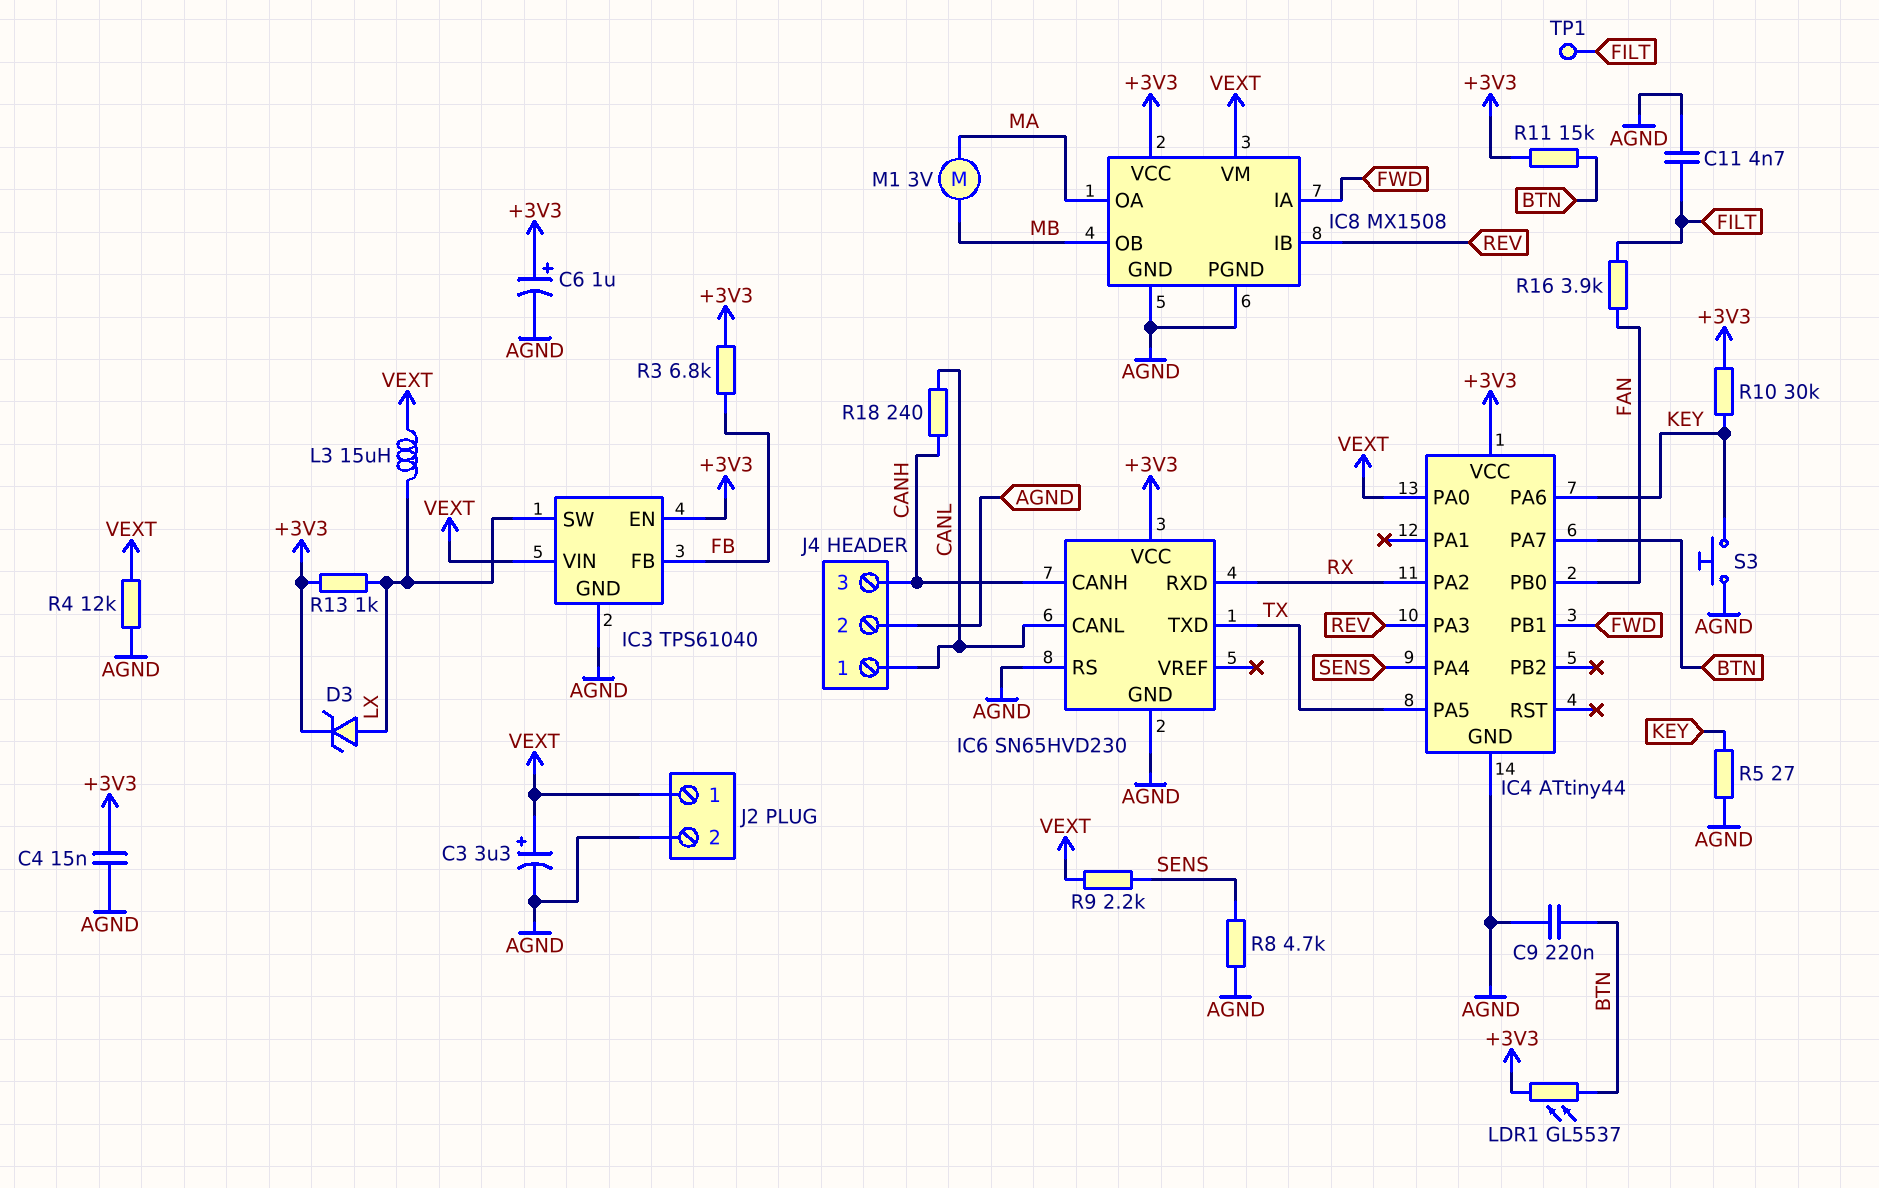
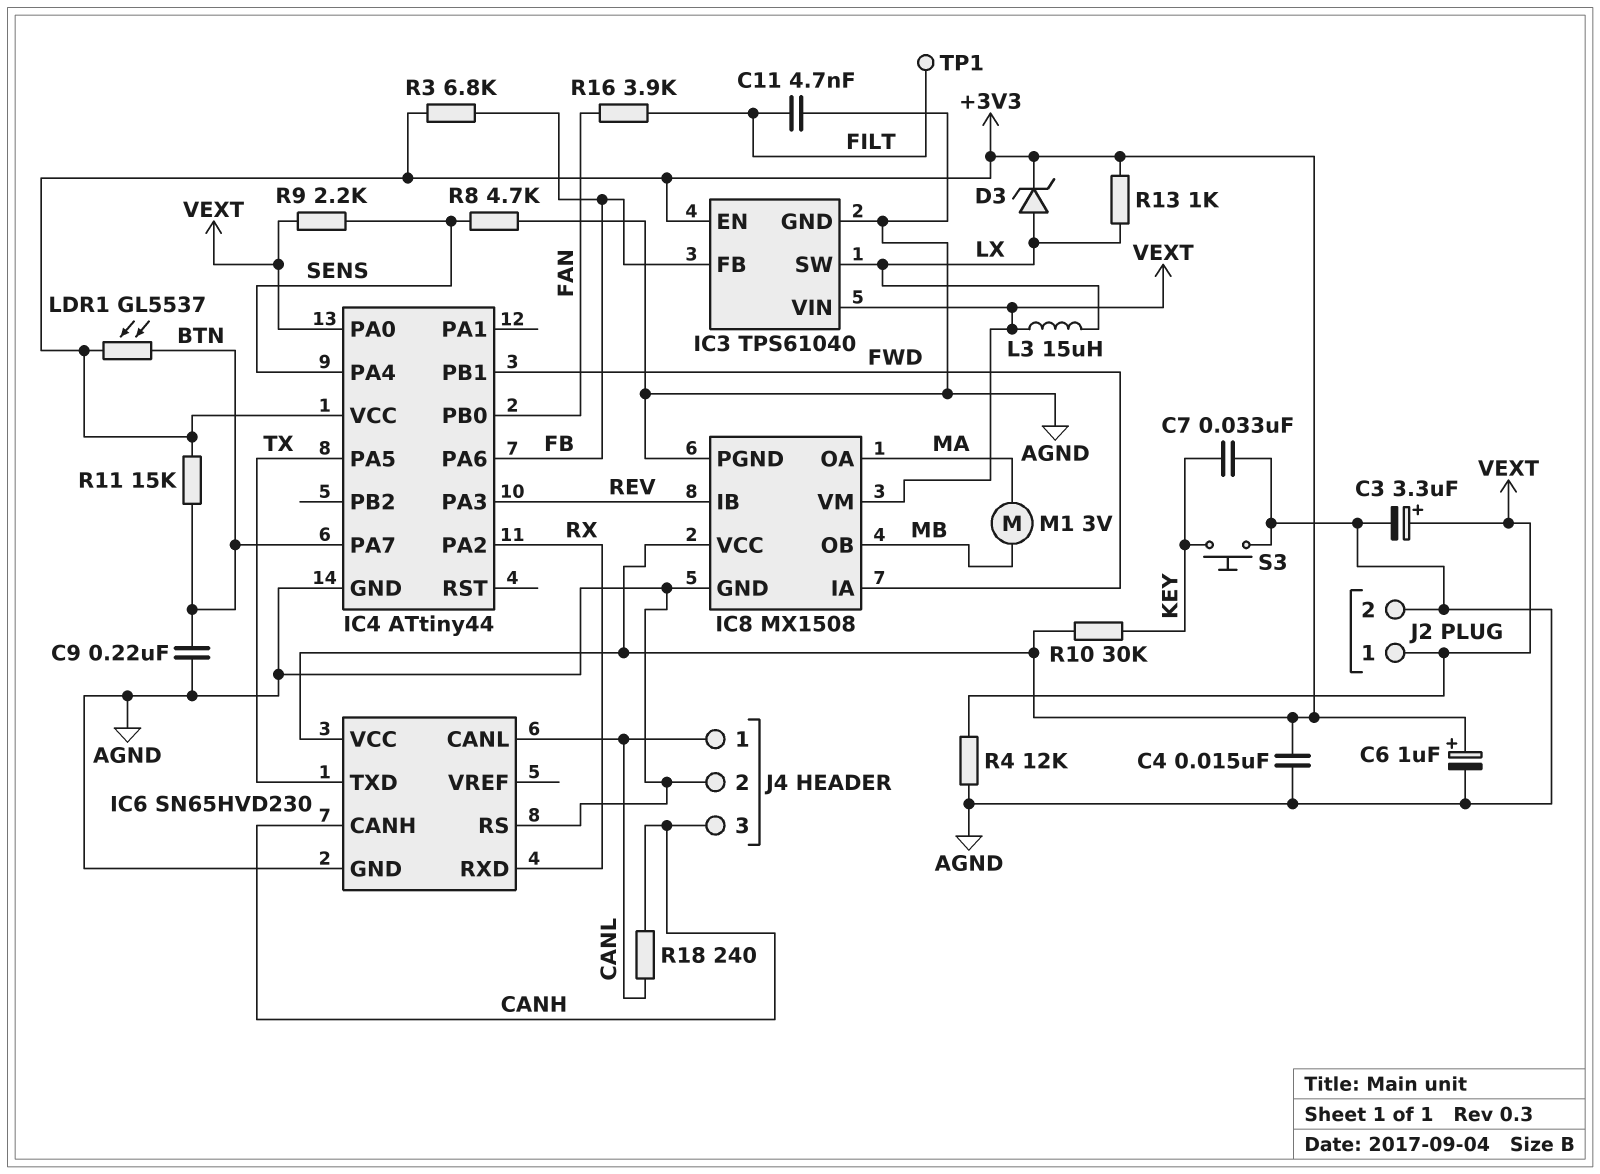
C7: none -> 33nF (AGND, KEY)
IC4 pin PA6: KEY -> FB
R5: 27 (AGND, KEY) -> none

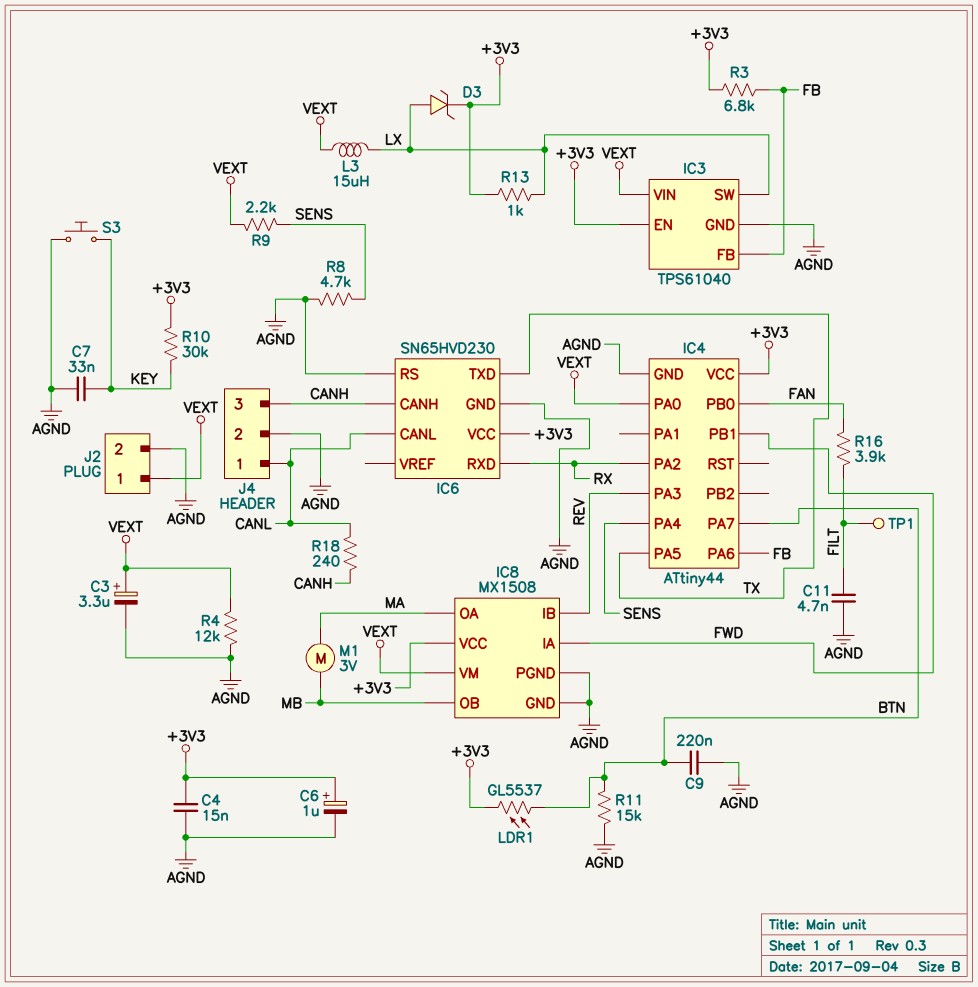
R11: 15k (+3V3, BTN) -> 15k (AGND, BTN)

